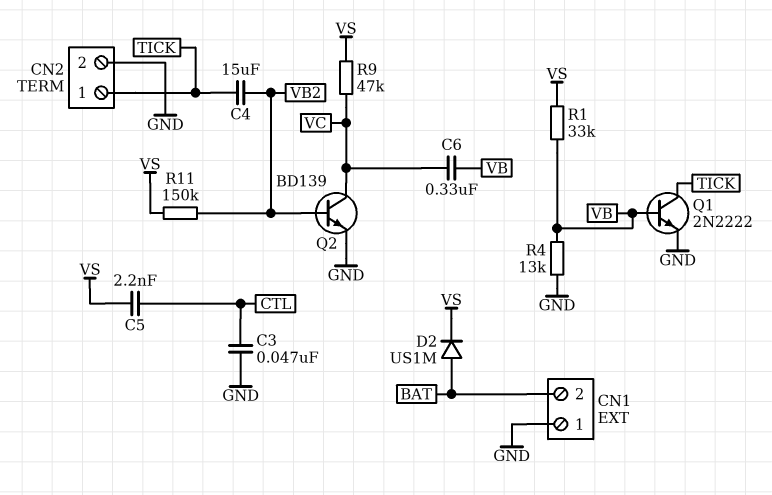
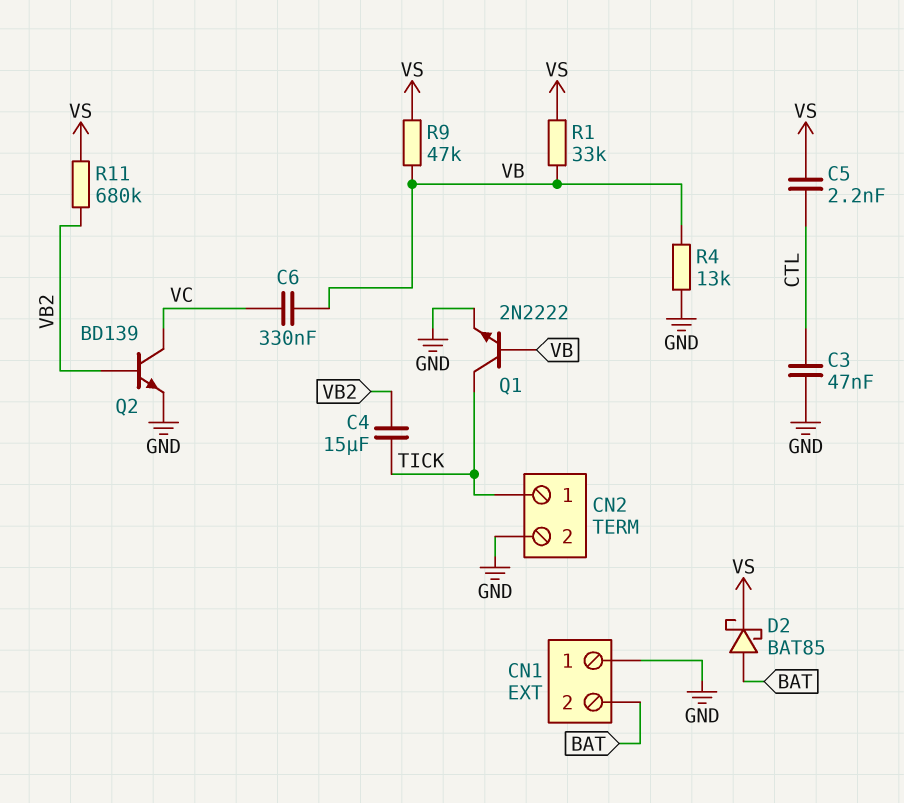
D2: diode US1M (A BAT, K VS) -> schottky BAT85 (A BAT, K VS)
R9: 47k (VC, VS) -> 47k (VB, VS)
R11: 150k (VB2, VS) -> 680k (VB2, VS)

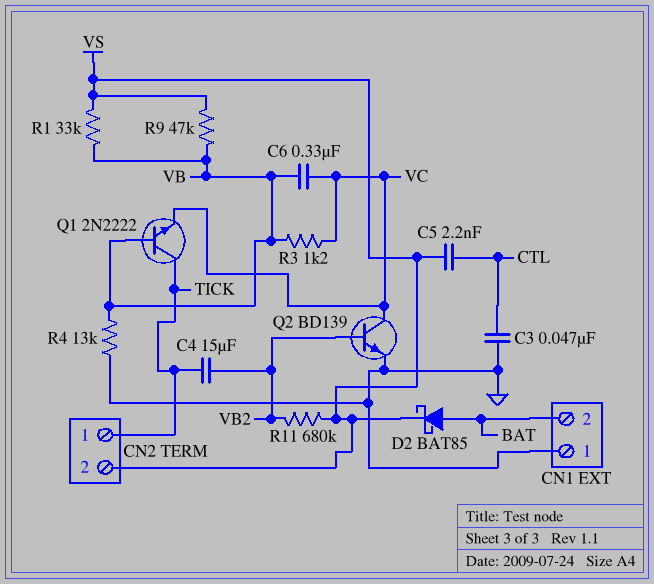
CN2 pin 2: GND -> VS
Q1: NPN 2N2222 (B VB, C TICK, E GND) -> NPN 2N2222 (B VB, C TICK, E VC)
R3: none -> 1.2k (VB, VC)

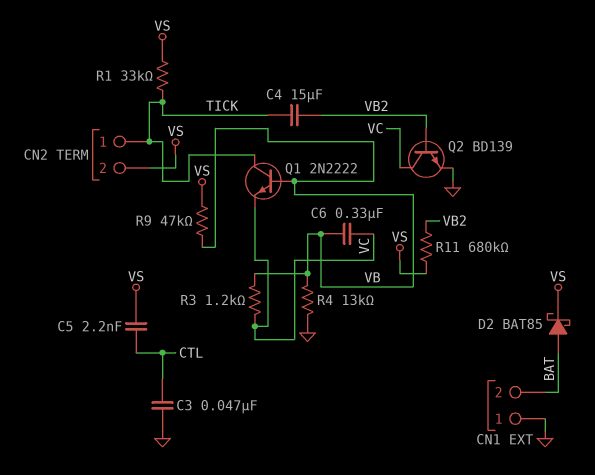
R1: 33k (VB, VS) -> 33k (TICK, VS)

